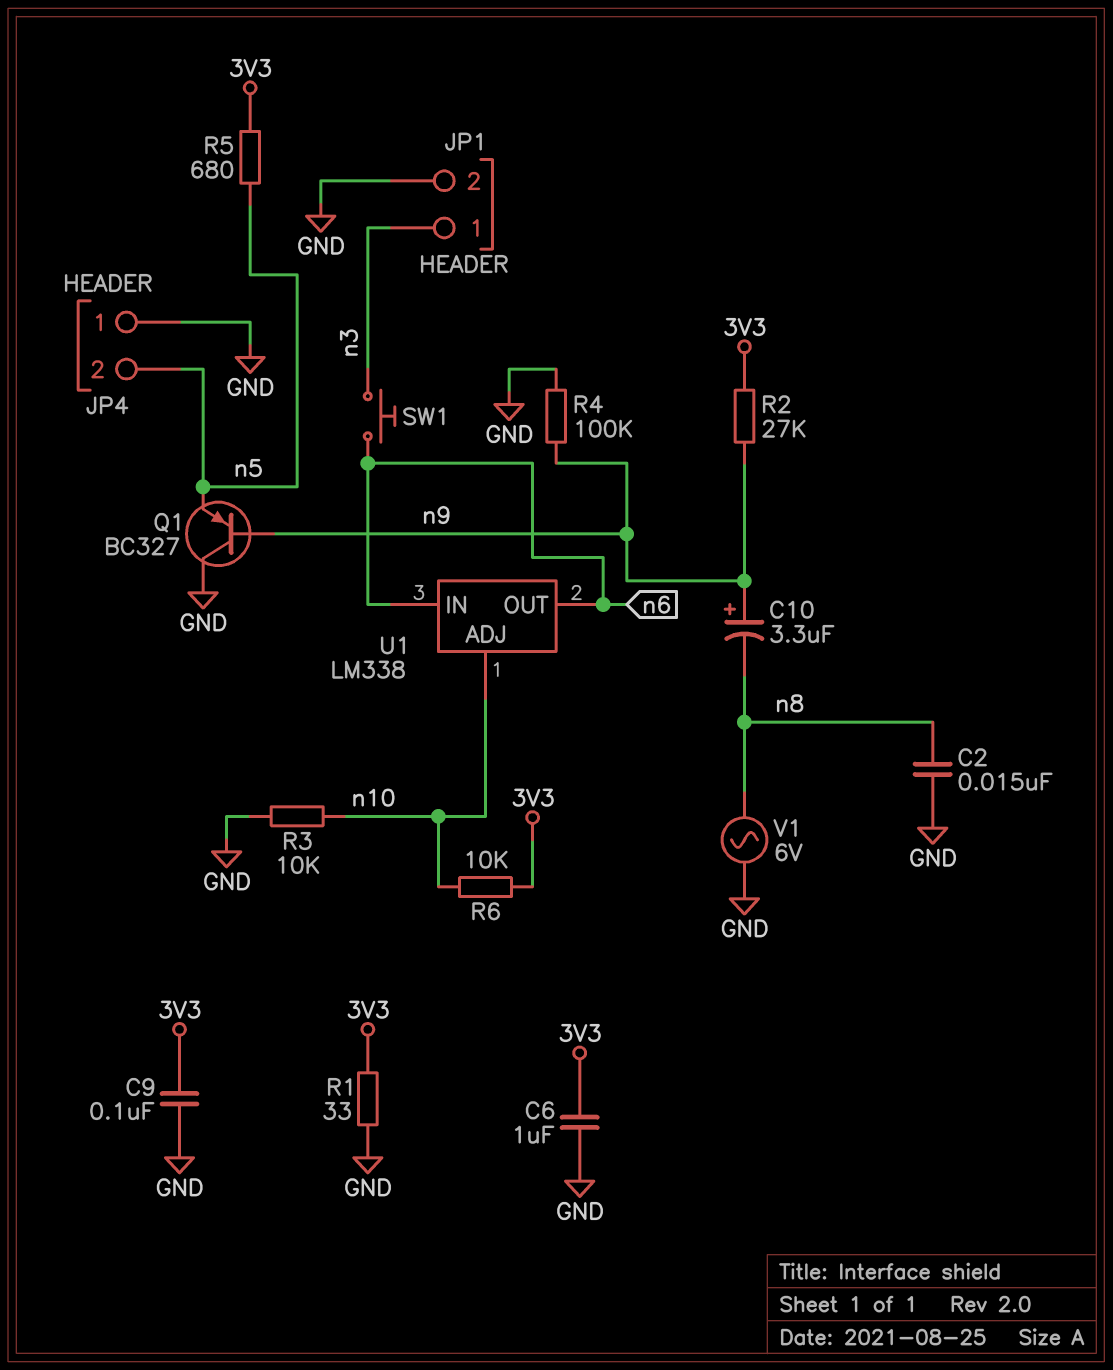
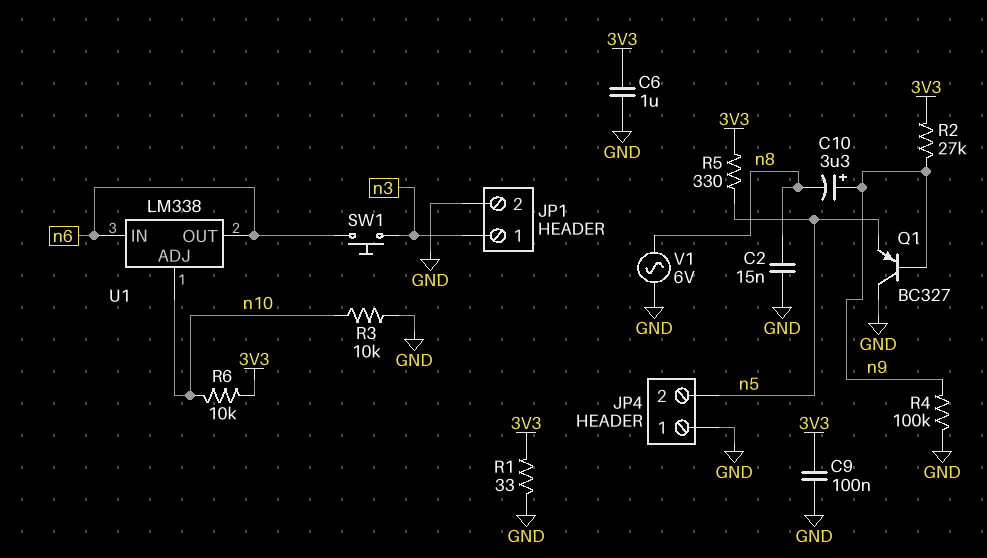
R5: 680 (3V3, n5) -> 330 (3V3, n5)

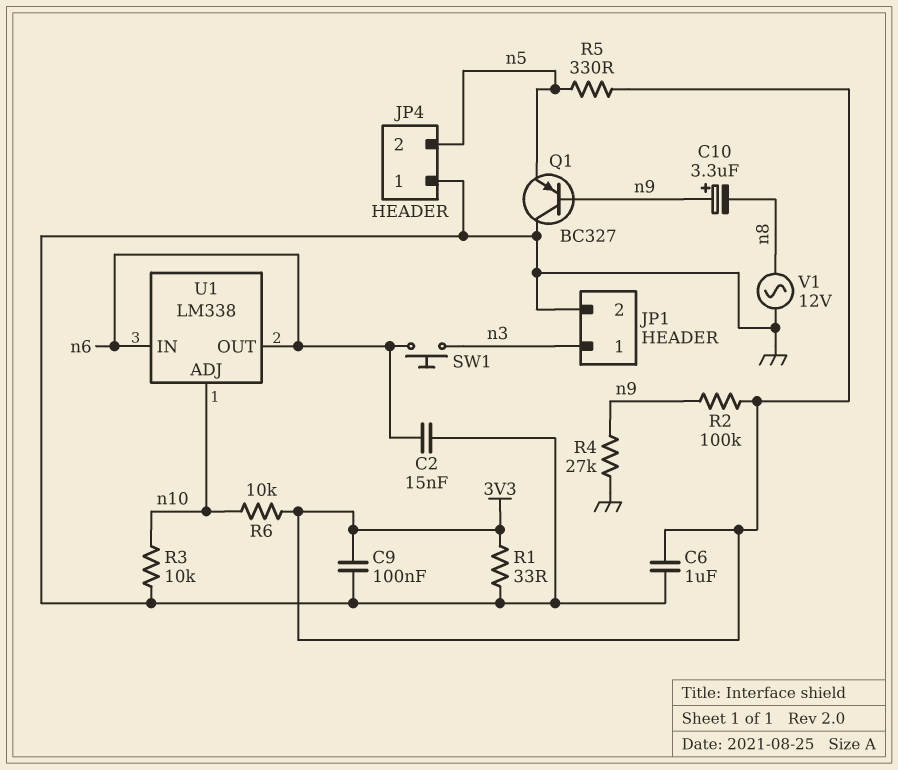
C2: 15nF (GND, n8) -> 15nF (GND, n6)
R2: 27k (3V3, n9) -> 100k (3V3, n9)
R4: 100k (GND, n9) -> 27k (GND, n9)
V1: AC 6V (GND, n8) -> AC 12V (GND, n8)

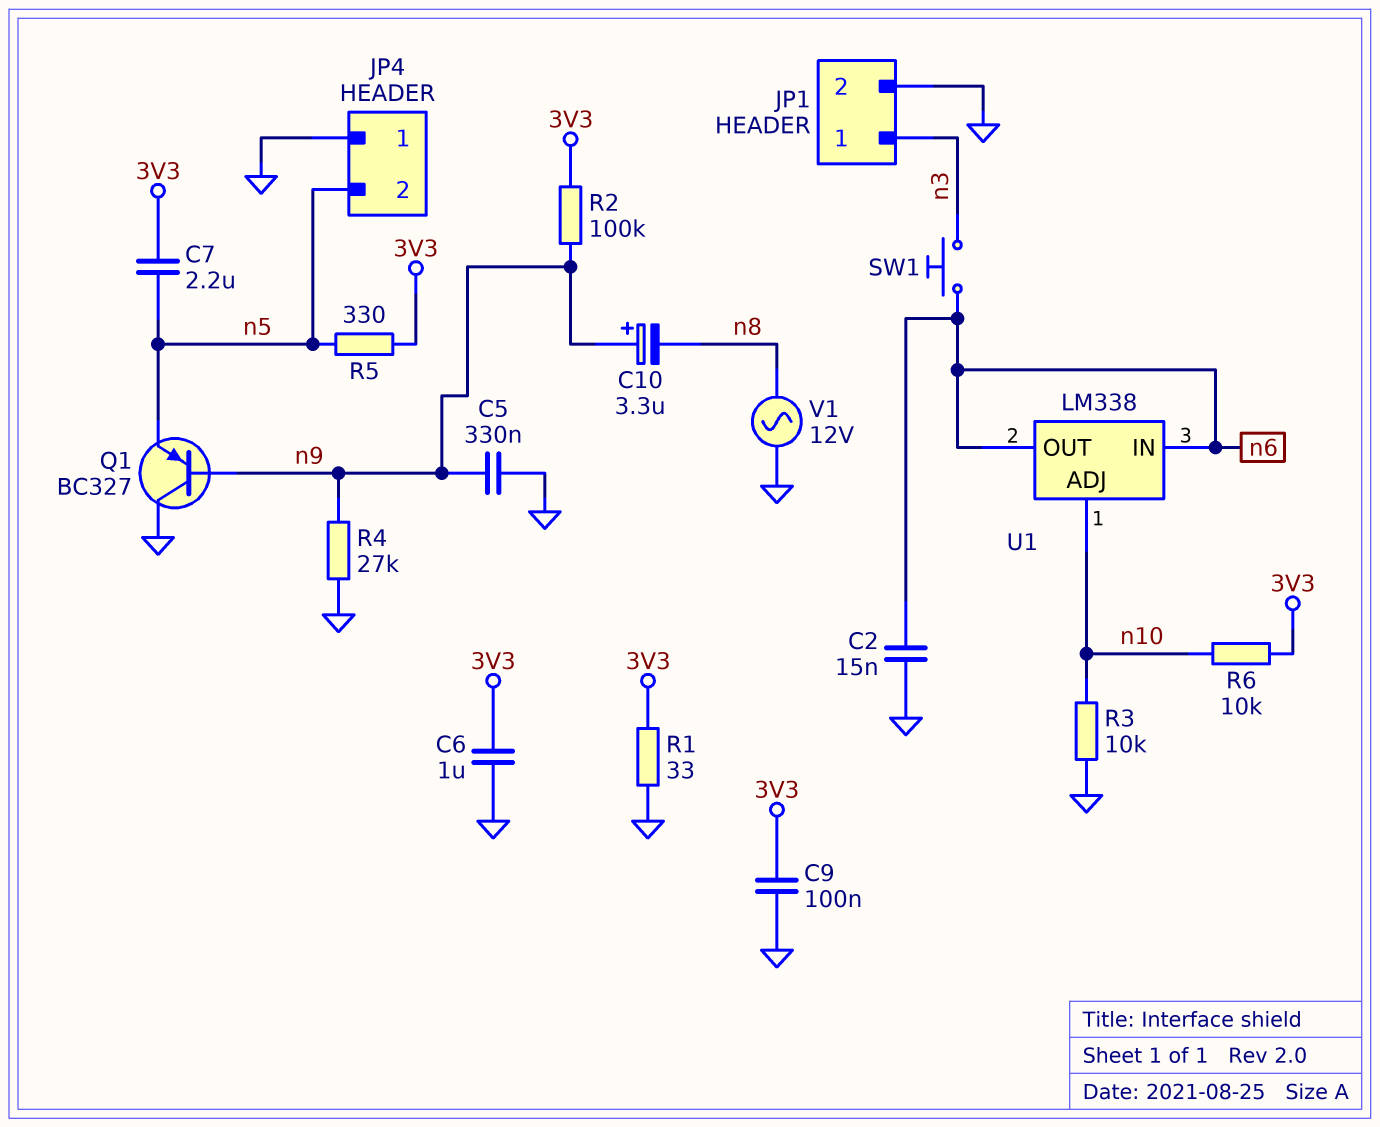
C5: none -> 330nF (GND, n9)
C7: none -> 2.2uF (3V3, n5)

